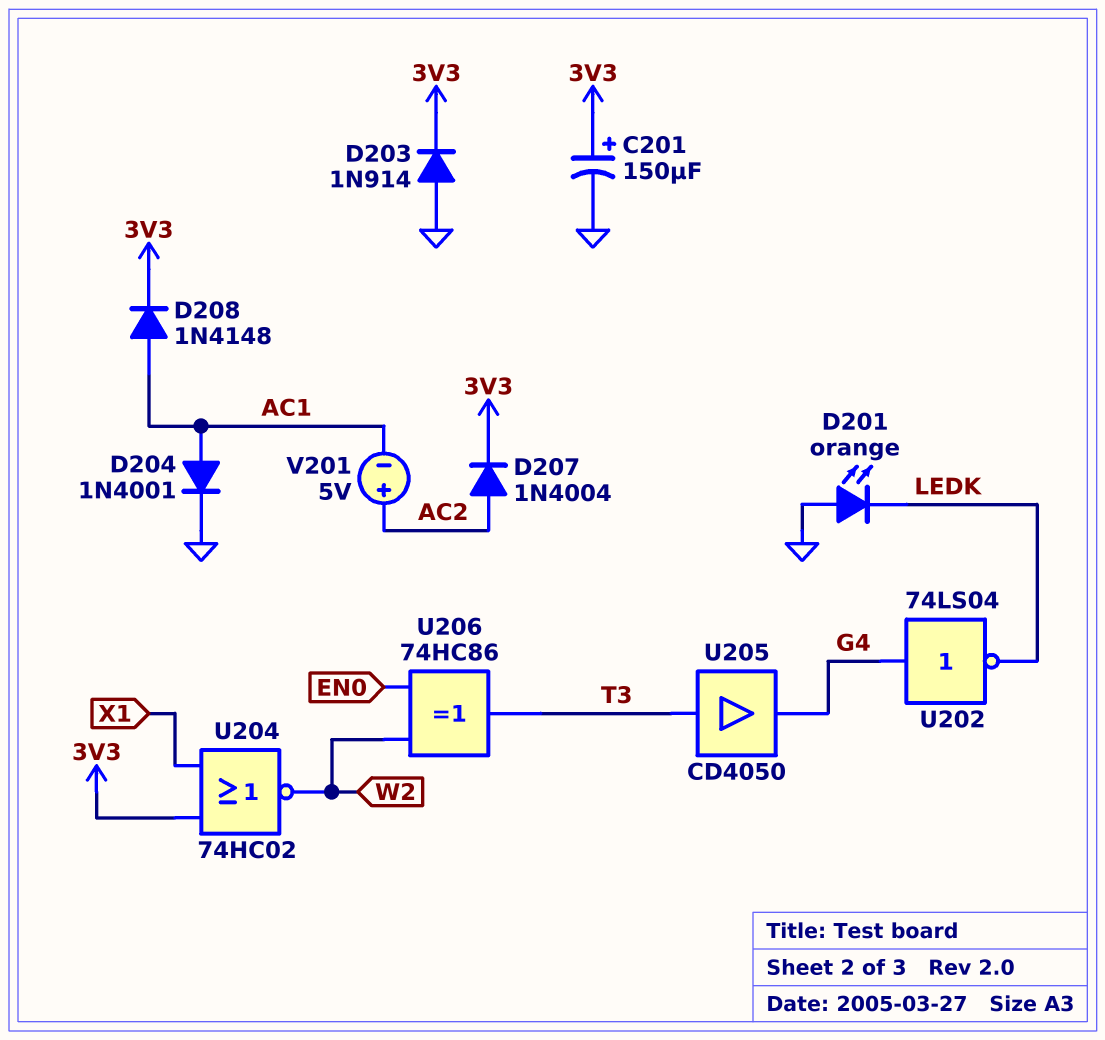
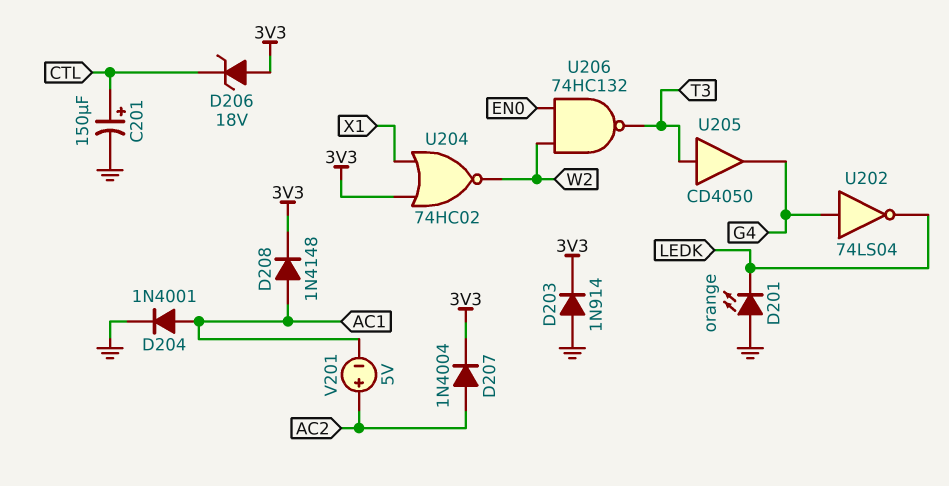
C201: 150uF (plus 3V3, minus GND) -> 150uF (plus CTL, minus GND)
D206: none -> zener 18V (A 3V3, K CTL)
U206: XOR 74HC86 (in EN0, in W2, out T3) -> NAND 74HC132 (in EN0, in W2, out T3)

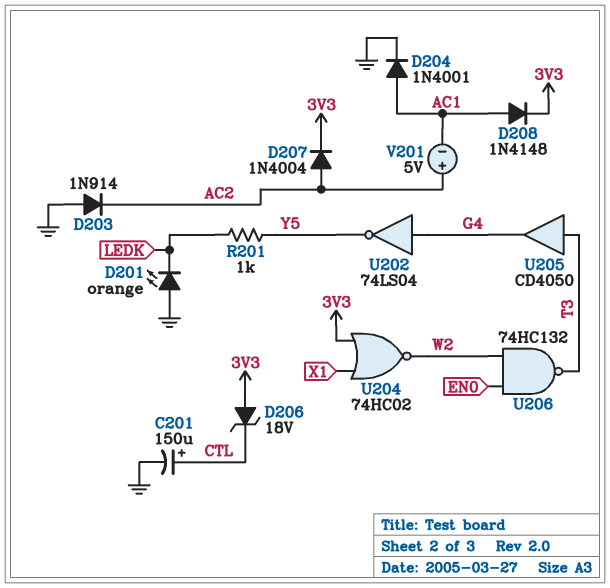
D203: diode 1N914 (A GND, K 3V3) -> diode 1N914 (A GND, K AC2)
R201: none -> 1k (LEDK, Y5)
U202: NOT 74LS04 (in G4, out LEDK) -> NOT 74LS04 (in G4, out Y5)

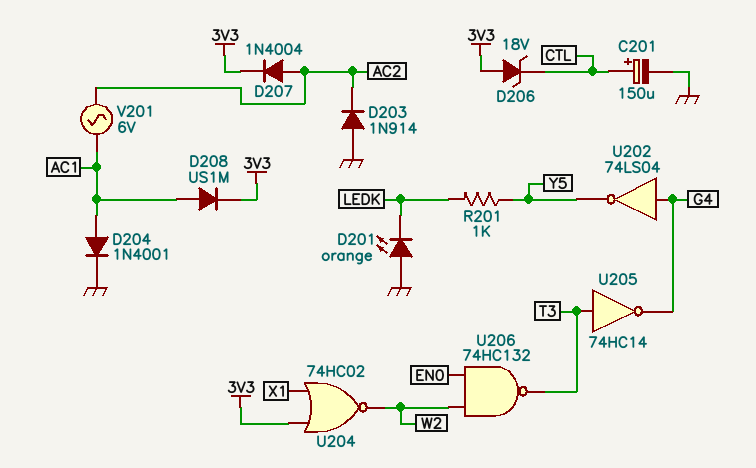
D208: diode 1N4148 (A AC1, K 3V3) -> diode US1M (A AC1, K 3V3)
U205: buffer CD4050 (in T3, out G4) -> NOT 74HC14 (in T3, out G4)
V201: 5V (plus AC2, minus AC1) -> AC 6V (AC1, AC2)

